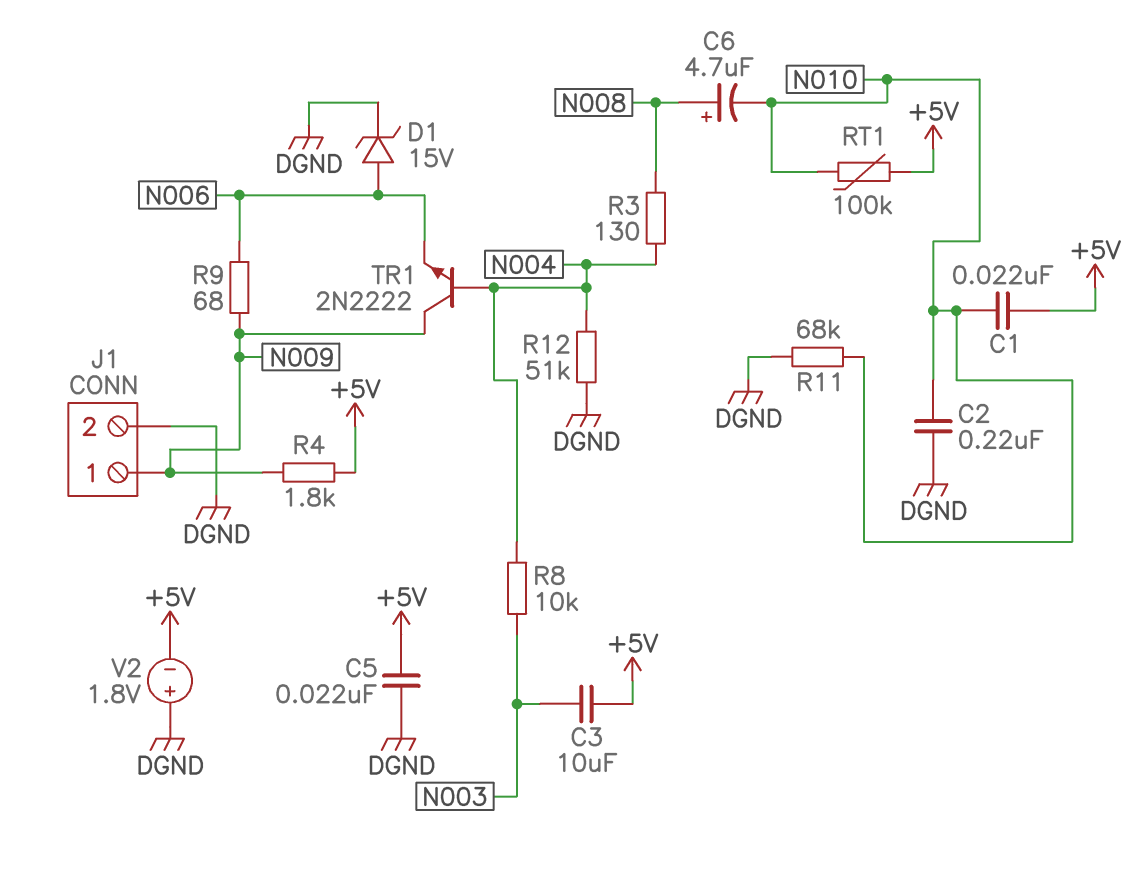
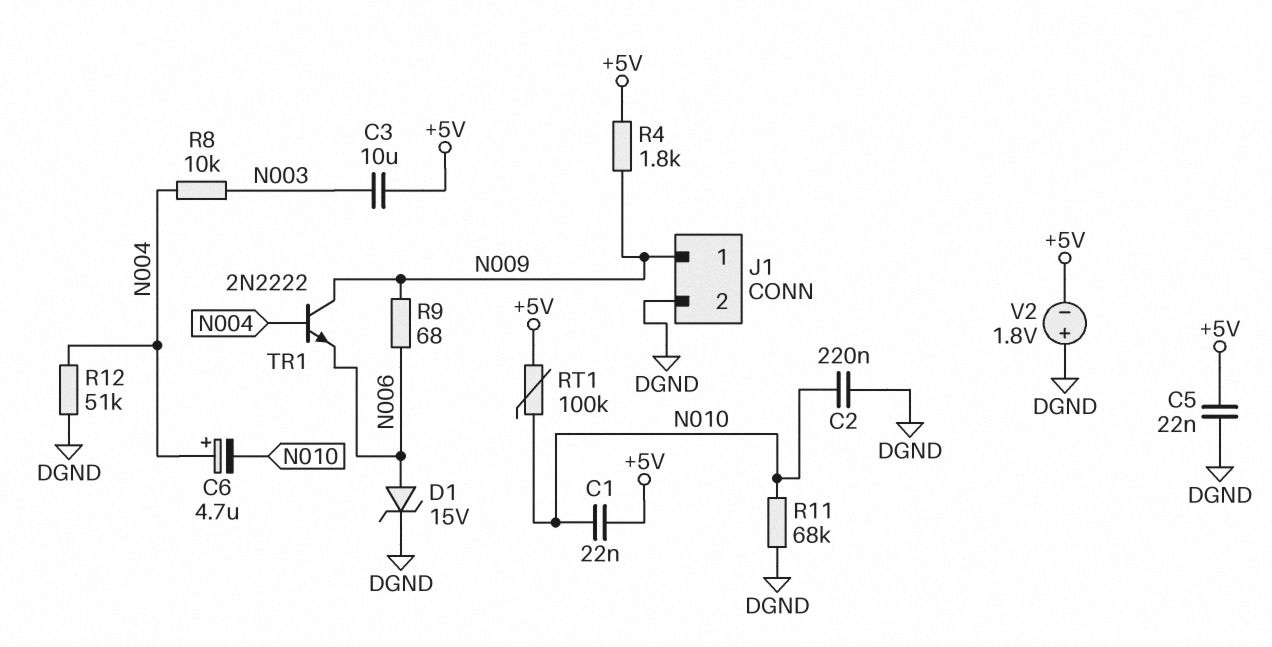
C6: 4.7uF (plus N008, minus N010) -> 4.7uF (plus N004, minus N010)
R3: 130 (N004, N008) -> none

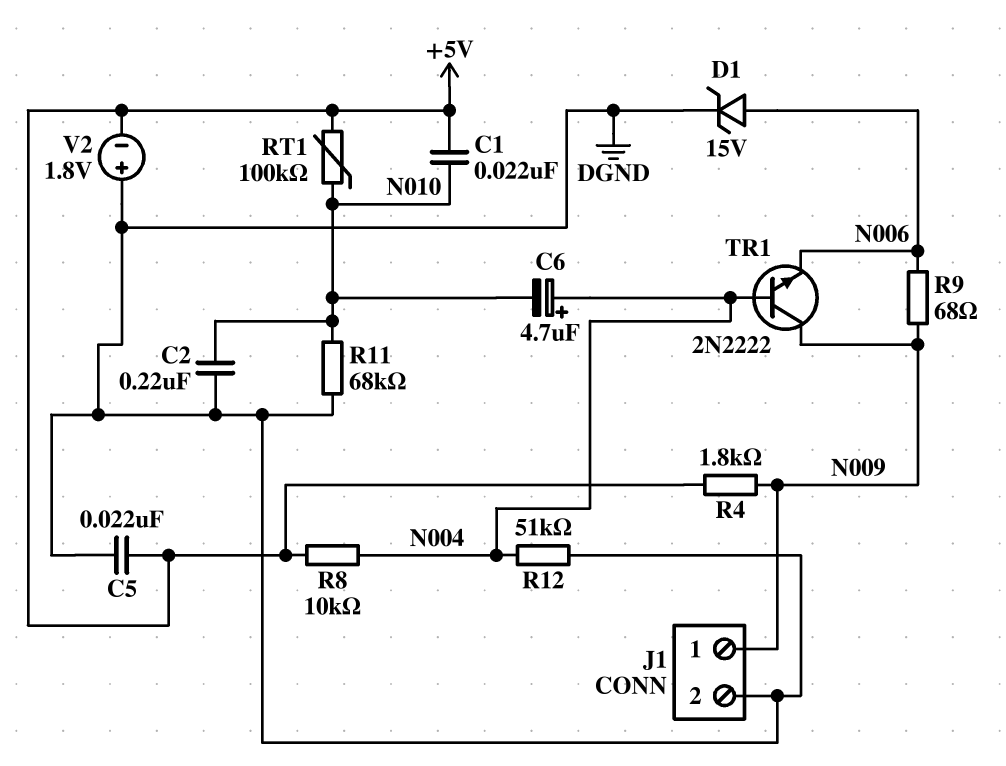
C3: 10uF (+5V, N003) -> none
R8: 10k (N003, N004) -> 10k (+5V, N004)

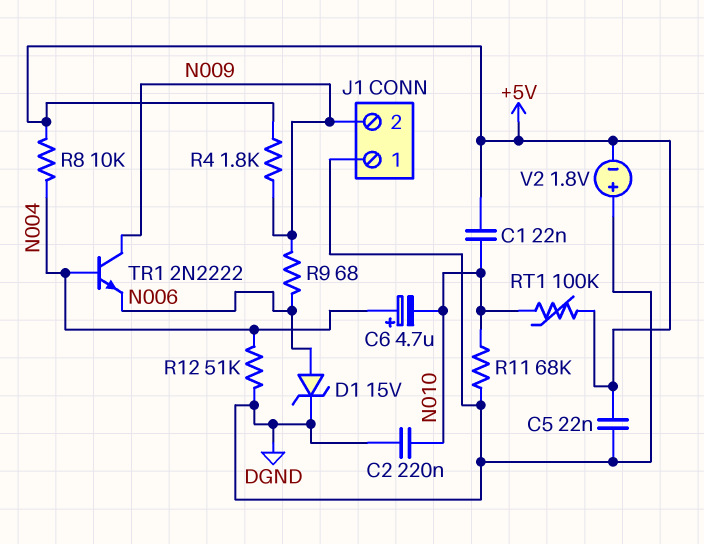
J1 pin 1: N009 -> DGND
J1 pin 2: DGND -> N009

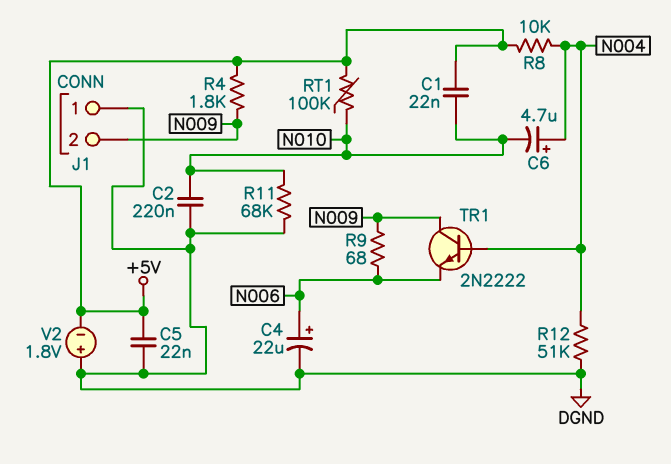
C4: none -> 22uF (plus N006, minus DGND)
D1: zener 15V (A N006, K DGND) -> none

